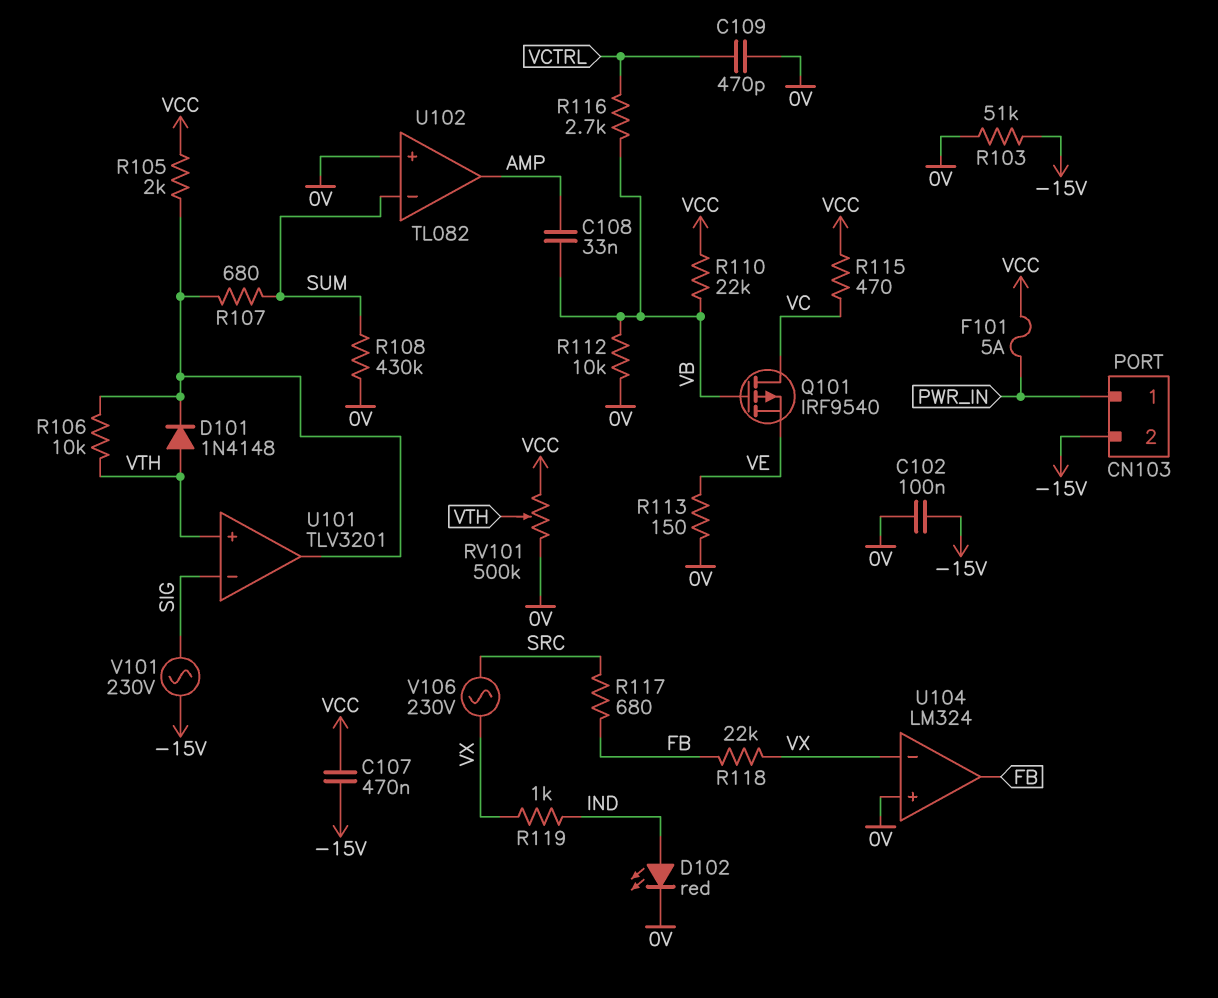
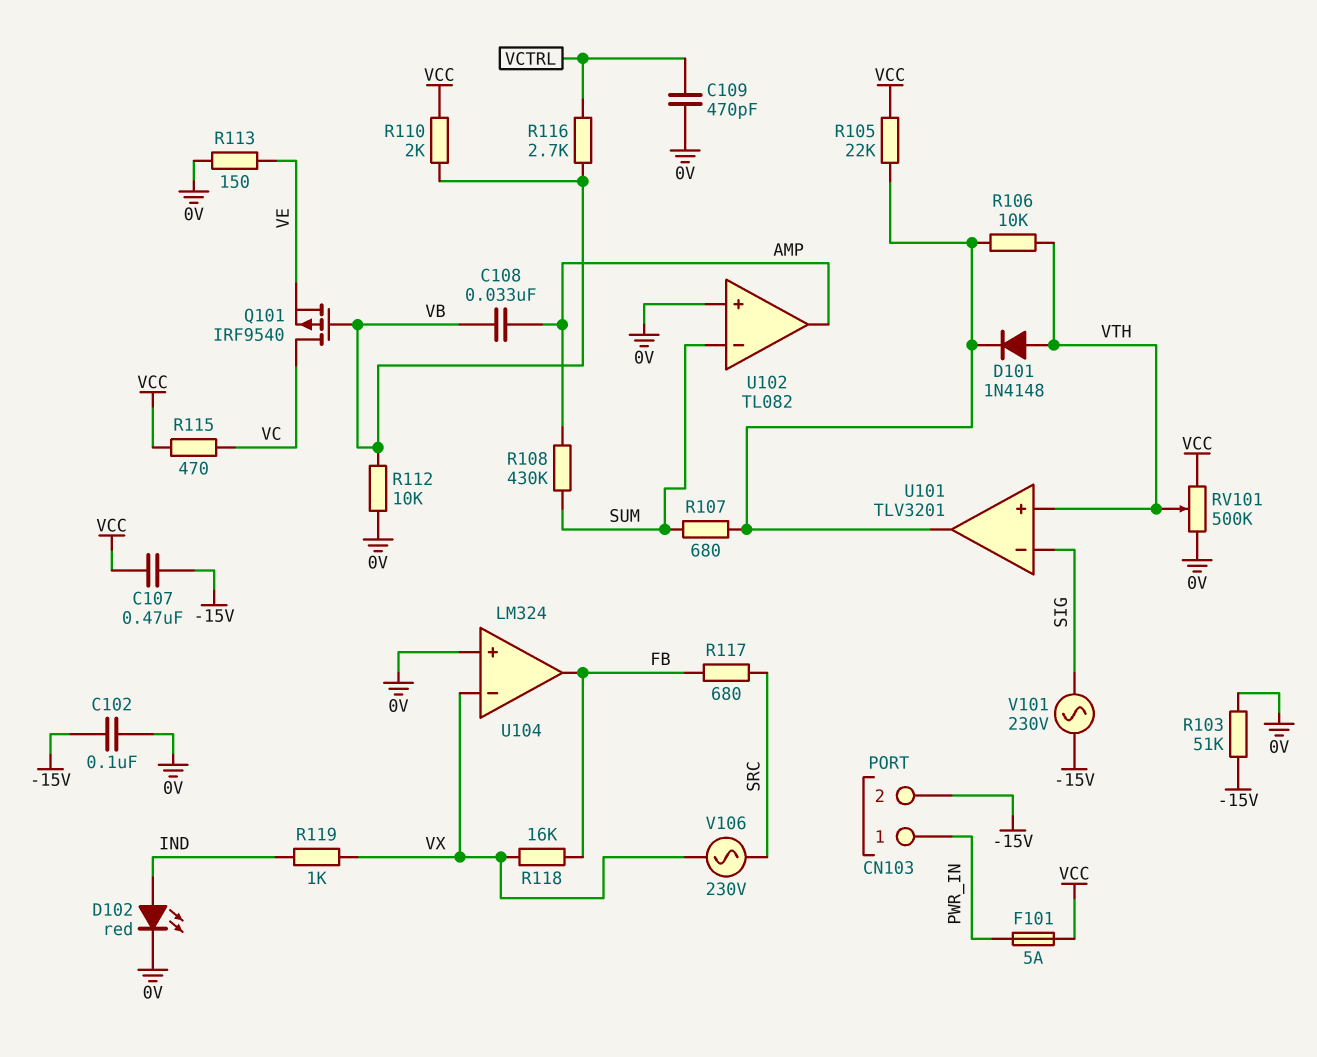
R105: 2k (U101/out, VCC) -> 22k (U101/out, VCC)
R108: 430k (0V, SUM) -> 430k (AMP, SUM)
R110: 22k (VB, VCC) -> 2k (VB, VCC)
R118: 22k (FB, VX) -> 16k (FB, VX)

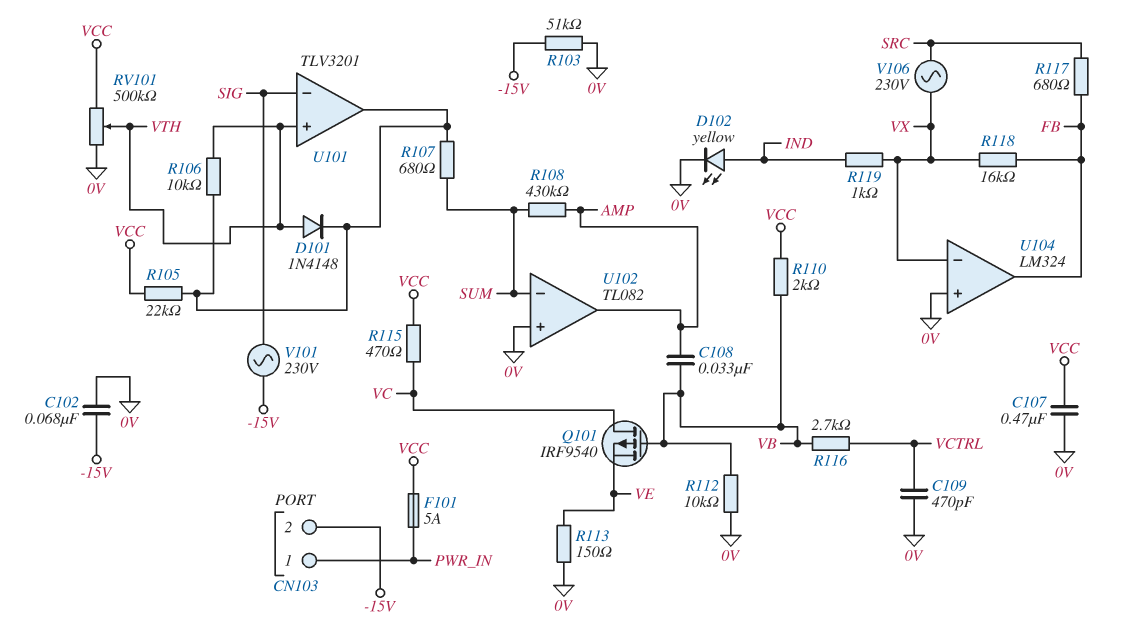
C102: 100nF (-15V, 0V) -> 68nF (-15V, 0V)
C107: 470nF (-15V, VCC) -> 470nF (0V, VCC)
D102: LED red (A IND, K 0V) -> LED yellow (A IND, K 0V)

